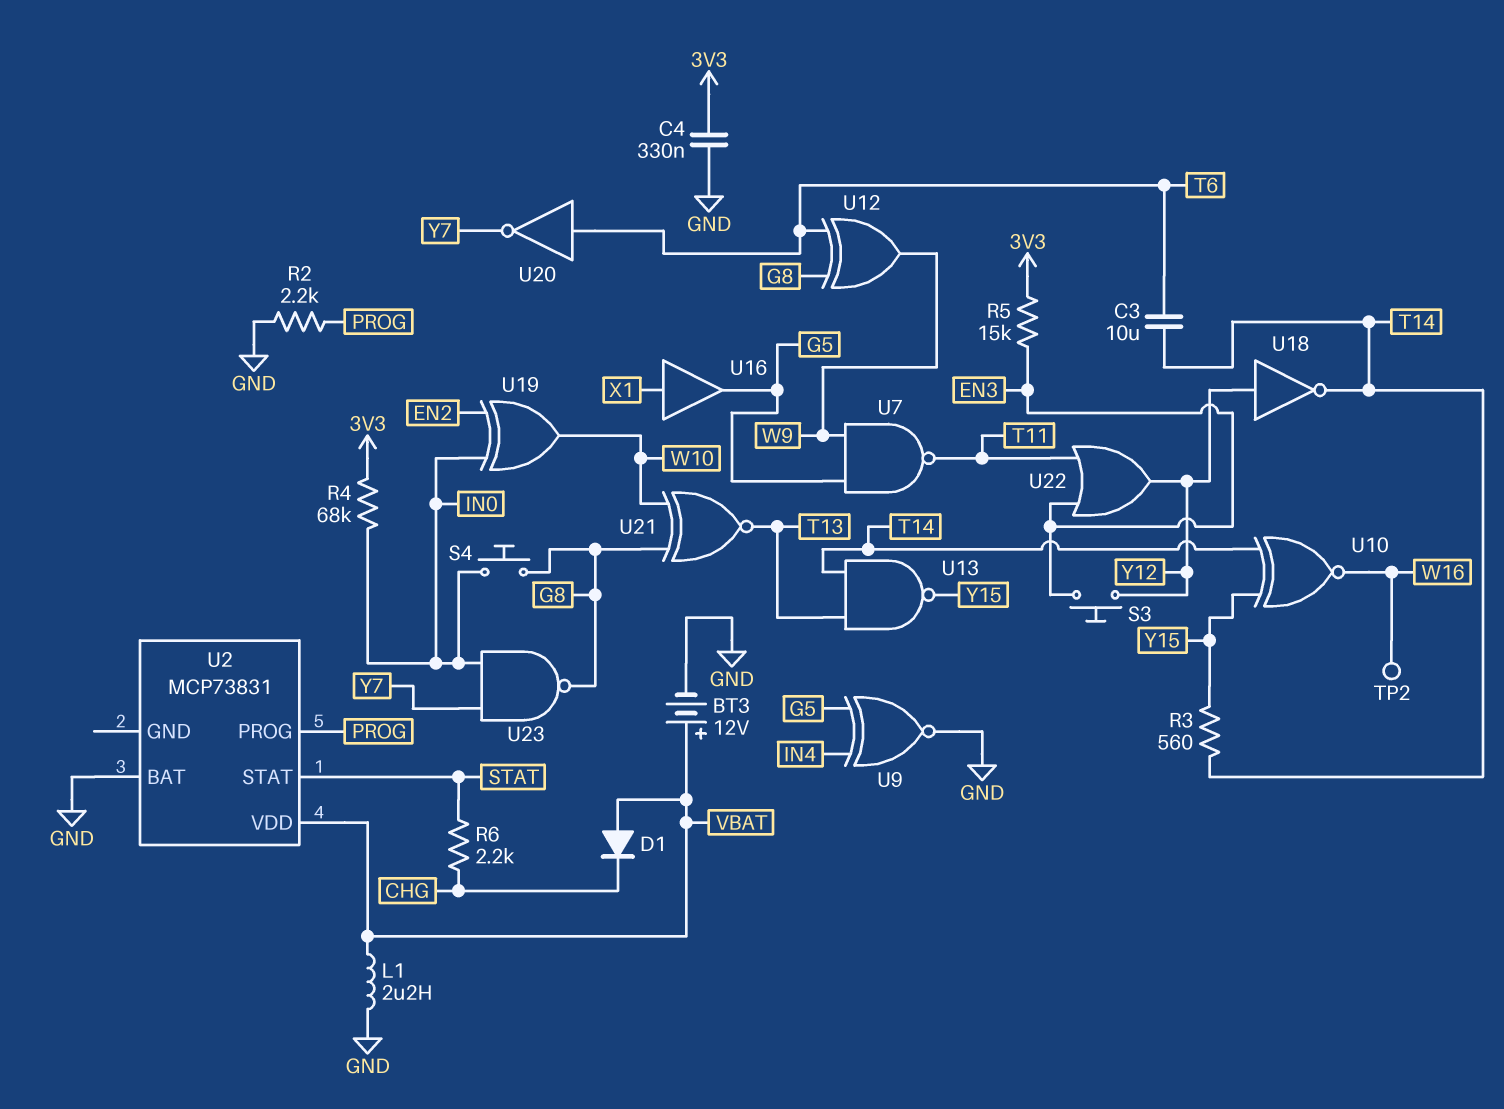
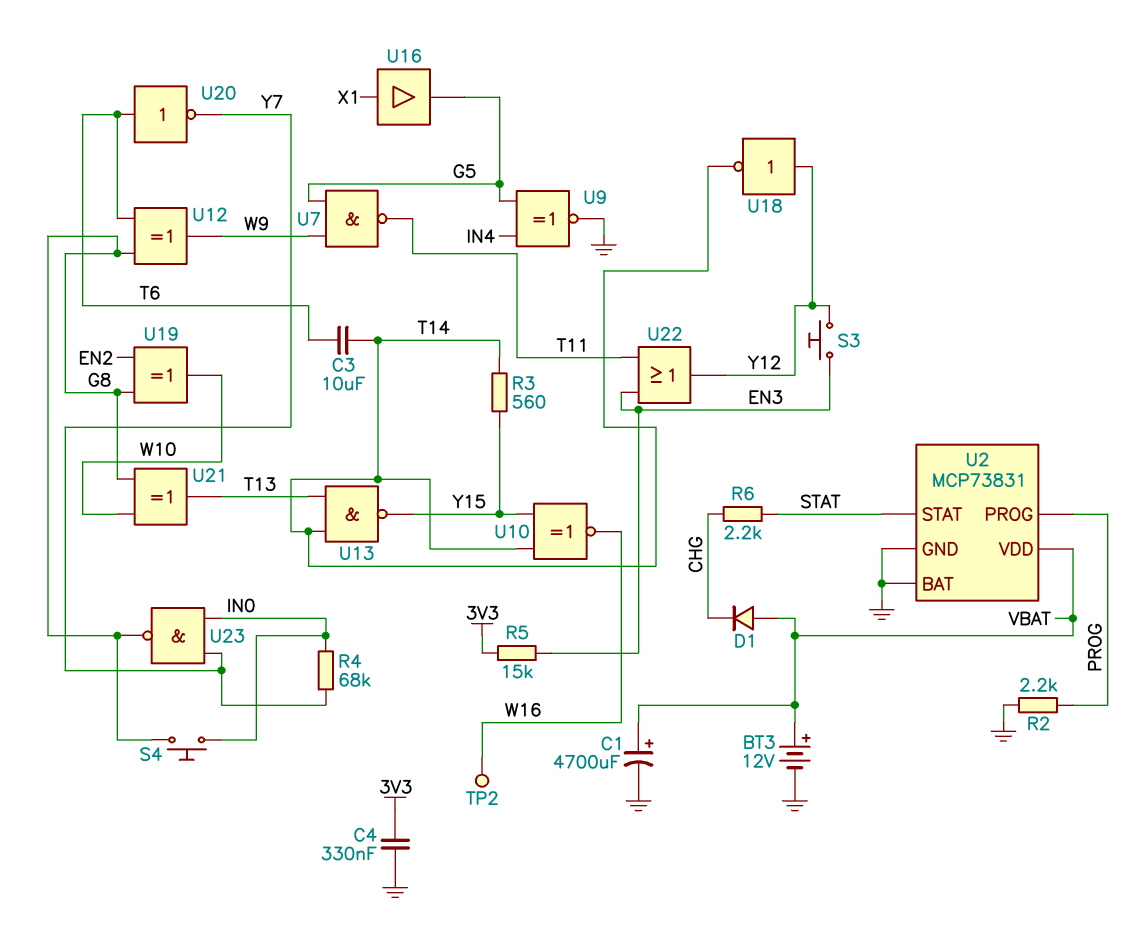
C1: none -> 4700uF (plus VBAT, minus GND)
L1: 2.2uH (GND, VBAT) -> none
R4: 68k (3V3, IN0) -> 68k (IN0, Y7)
U2 pin GND: none -> GND
U19: XOR (in EN2, in IN0, out W10) -> XOR (in EN2, in G8, out W10)
U21: XNOR (in G8, in W10, out T13) -> XOR (in G8, in W10, out T13)

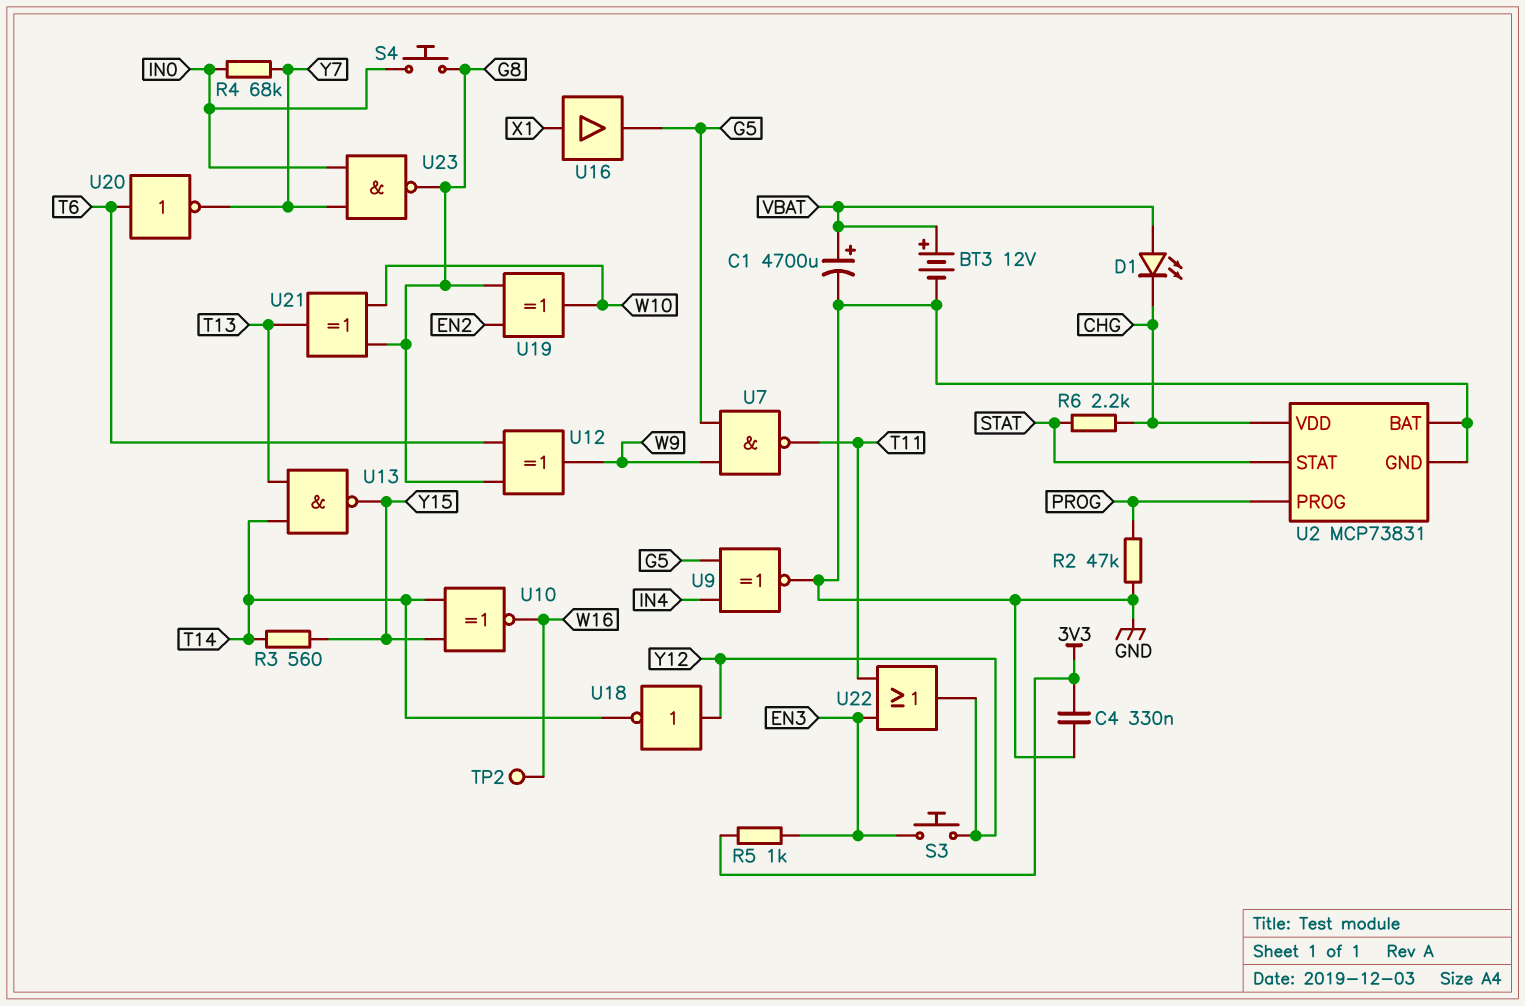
C3: 10uF (T6, T14) -> none
D1: diode (A VBAT, K CHG) -> LED (A VBAT, K CHG)
R2: 2.2k (GND, PROG) -> 47k (GND, PROG)
R5: 15k (3V3, EN3) -> 1k (3V3, EN3)
U2 pin VDD: VBAT -> CHG

